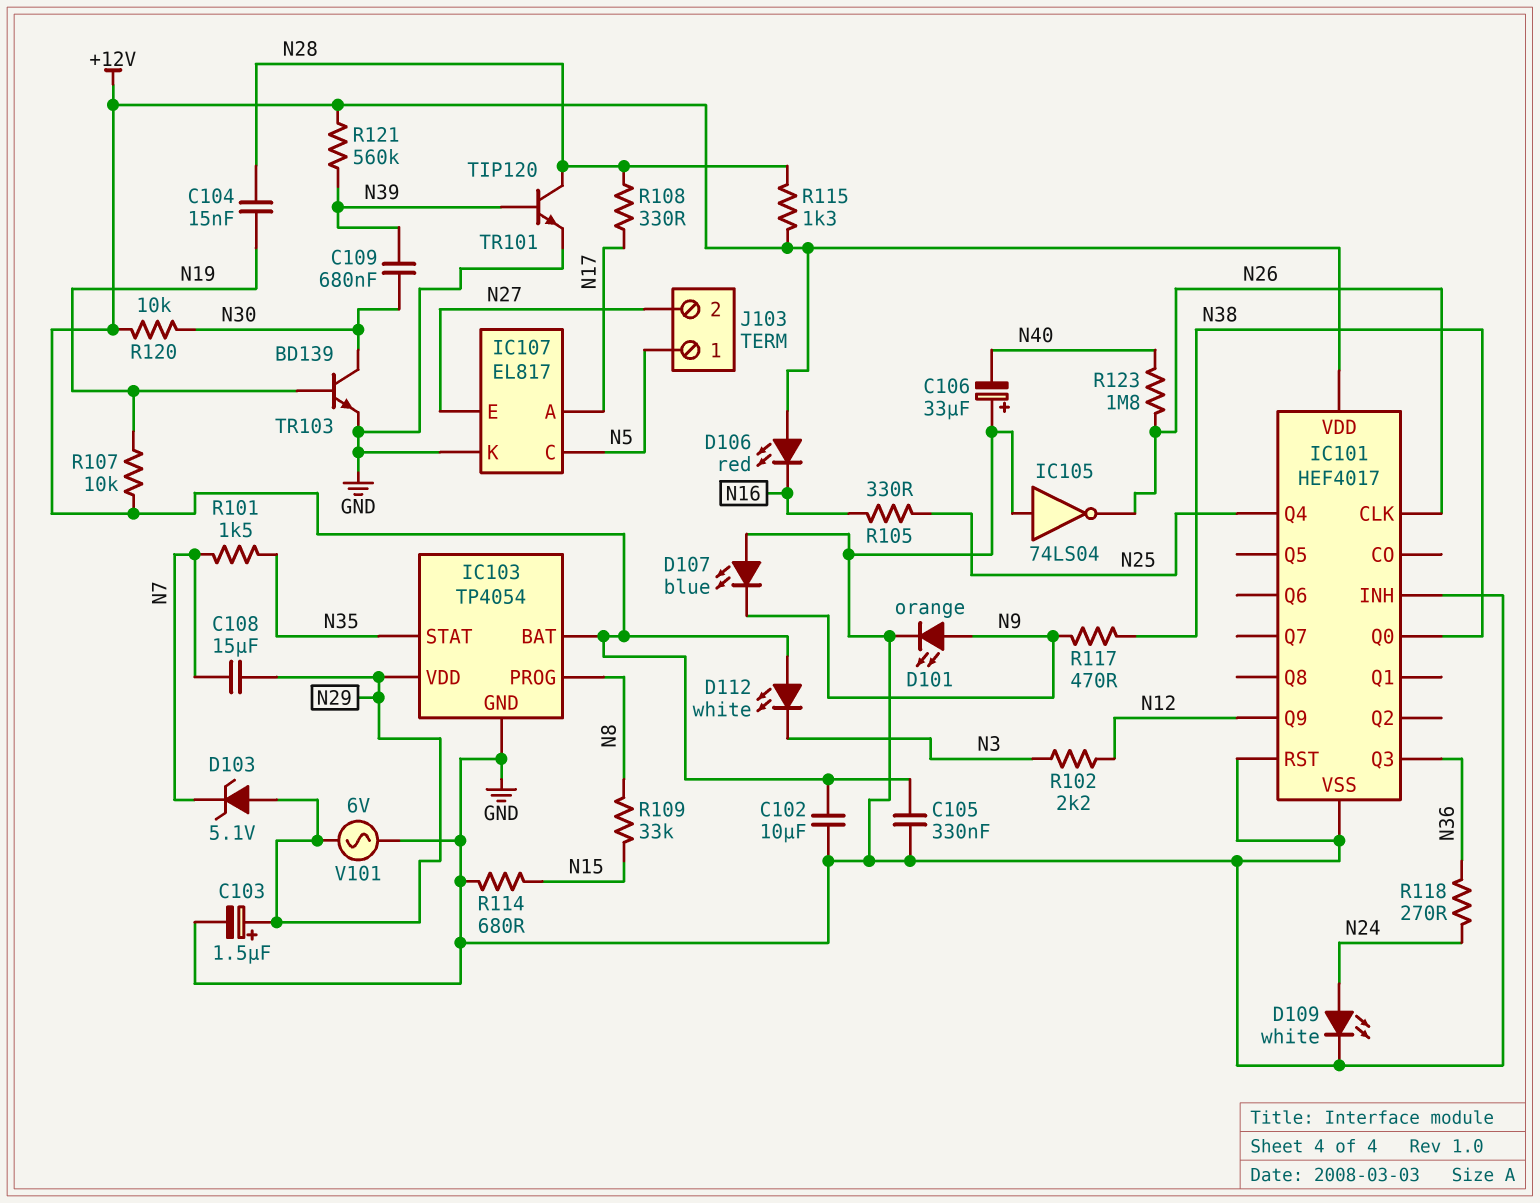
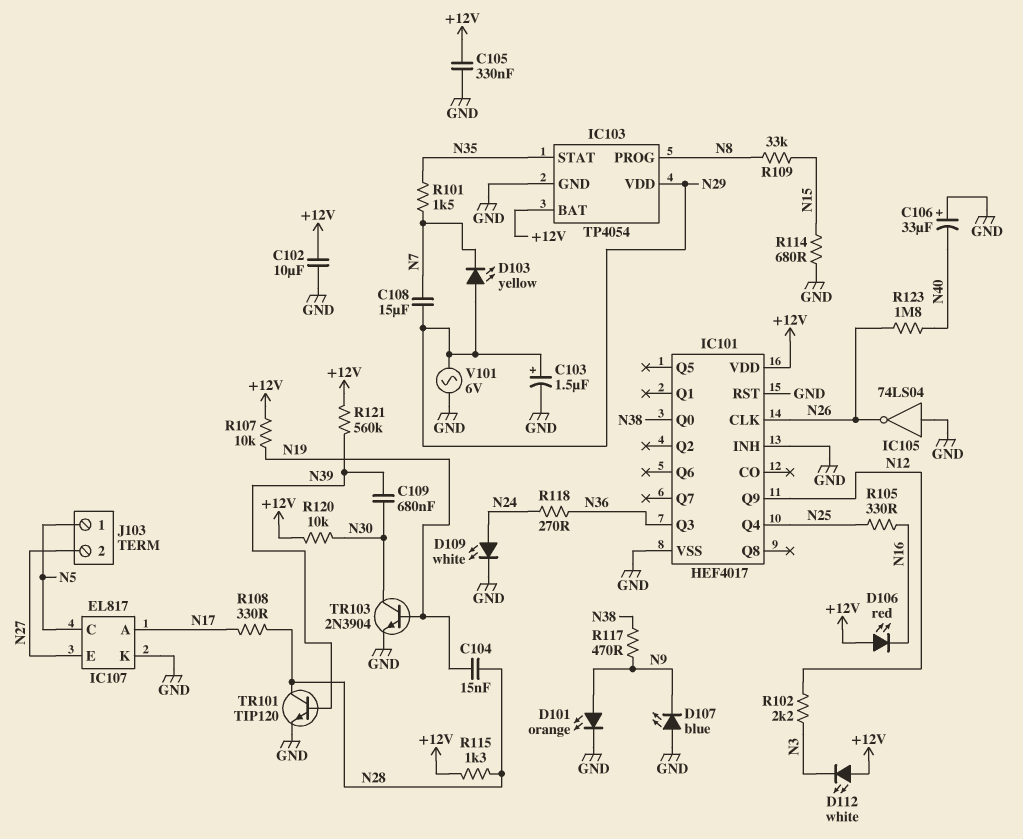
D103: zener 5.1V (A N29, K N7) -> LED yellow (A N29, K N7)
TR103: NPN BD139 (B N19, C N30, E GND) -> NPN 2N3904 (B N19, C N30, E GND)

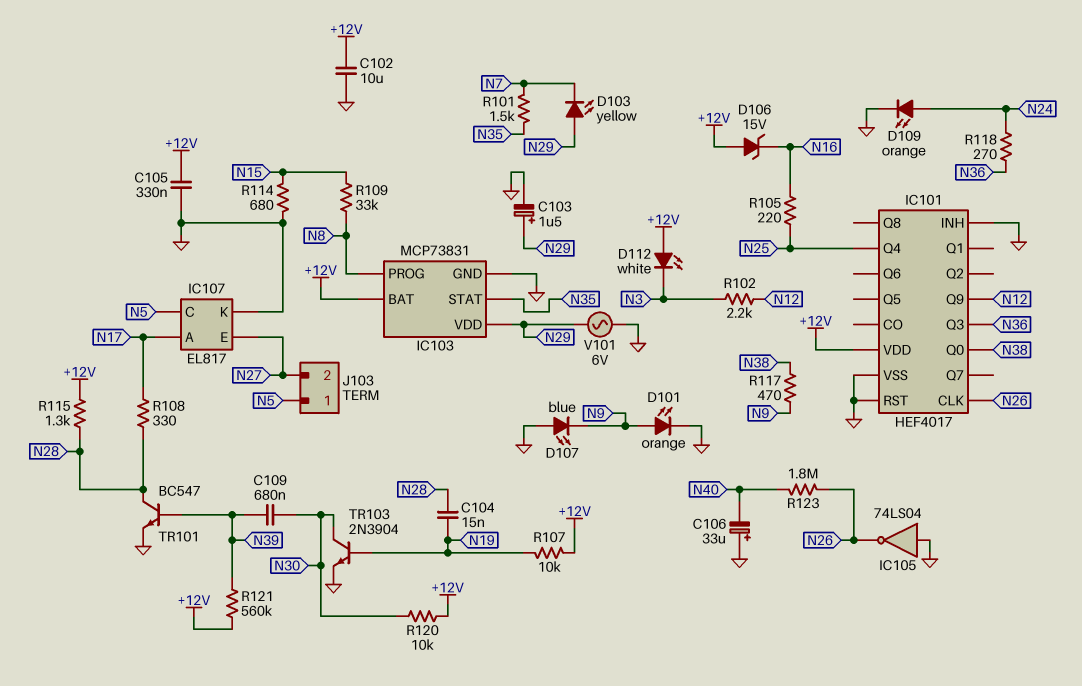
C108: 15uF (N7, N29) -> none
D106: LED red (A +12V, K N16) -> zener 15V (A +12V, K N16)
D109: LED white (A N24, K GND) -> LED orange (A N24, K GND)
IC103: TP4054 -> MCP73831
R105: 330 (N16, N25) -> 220 (N16, N25)
TR101: NPN TIP120 (B N39, C N28, E GND) -> NPN BC547 (B N39, C N28, E GND)

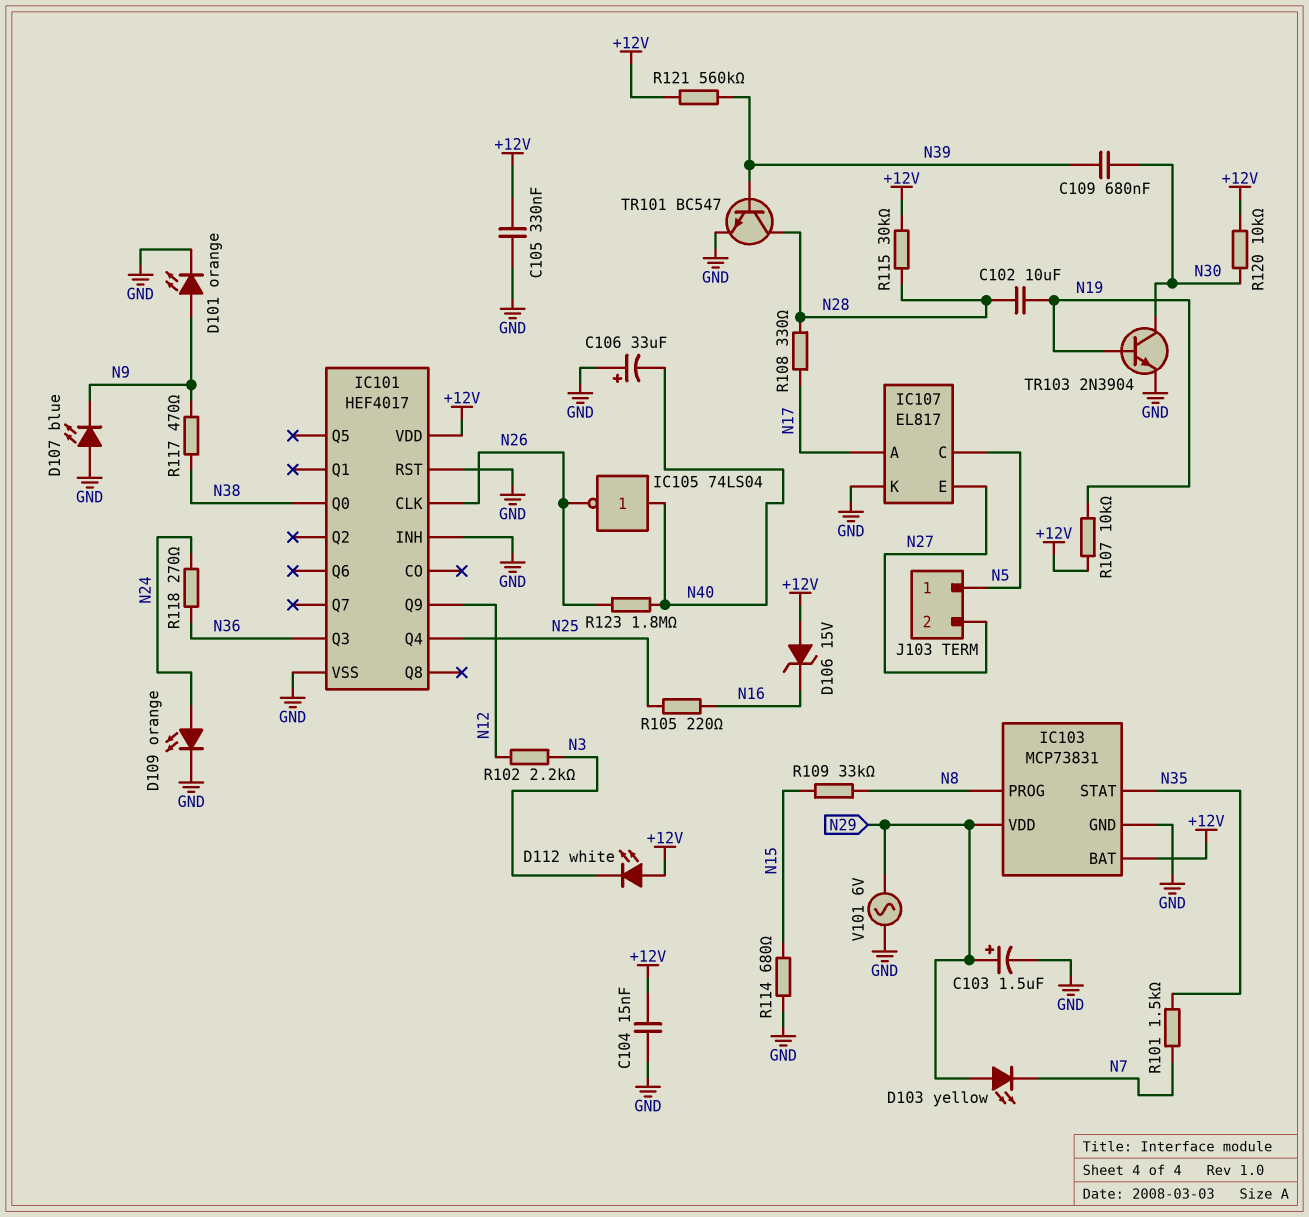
C102: 10uF (+12V, GND) -> 10uF (N19, N28)
C104: 15nF (N19, N28) -> 15nF (+12V, GND)
IC105: NOT 74LS04 (in GND, out N26) -> NOT 74LS04 (in N40, out N26)
R115: 1.3k (+12V, N28) -> 30k (+12V, N28)

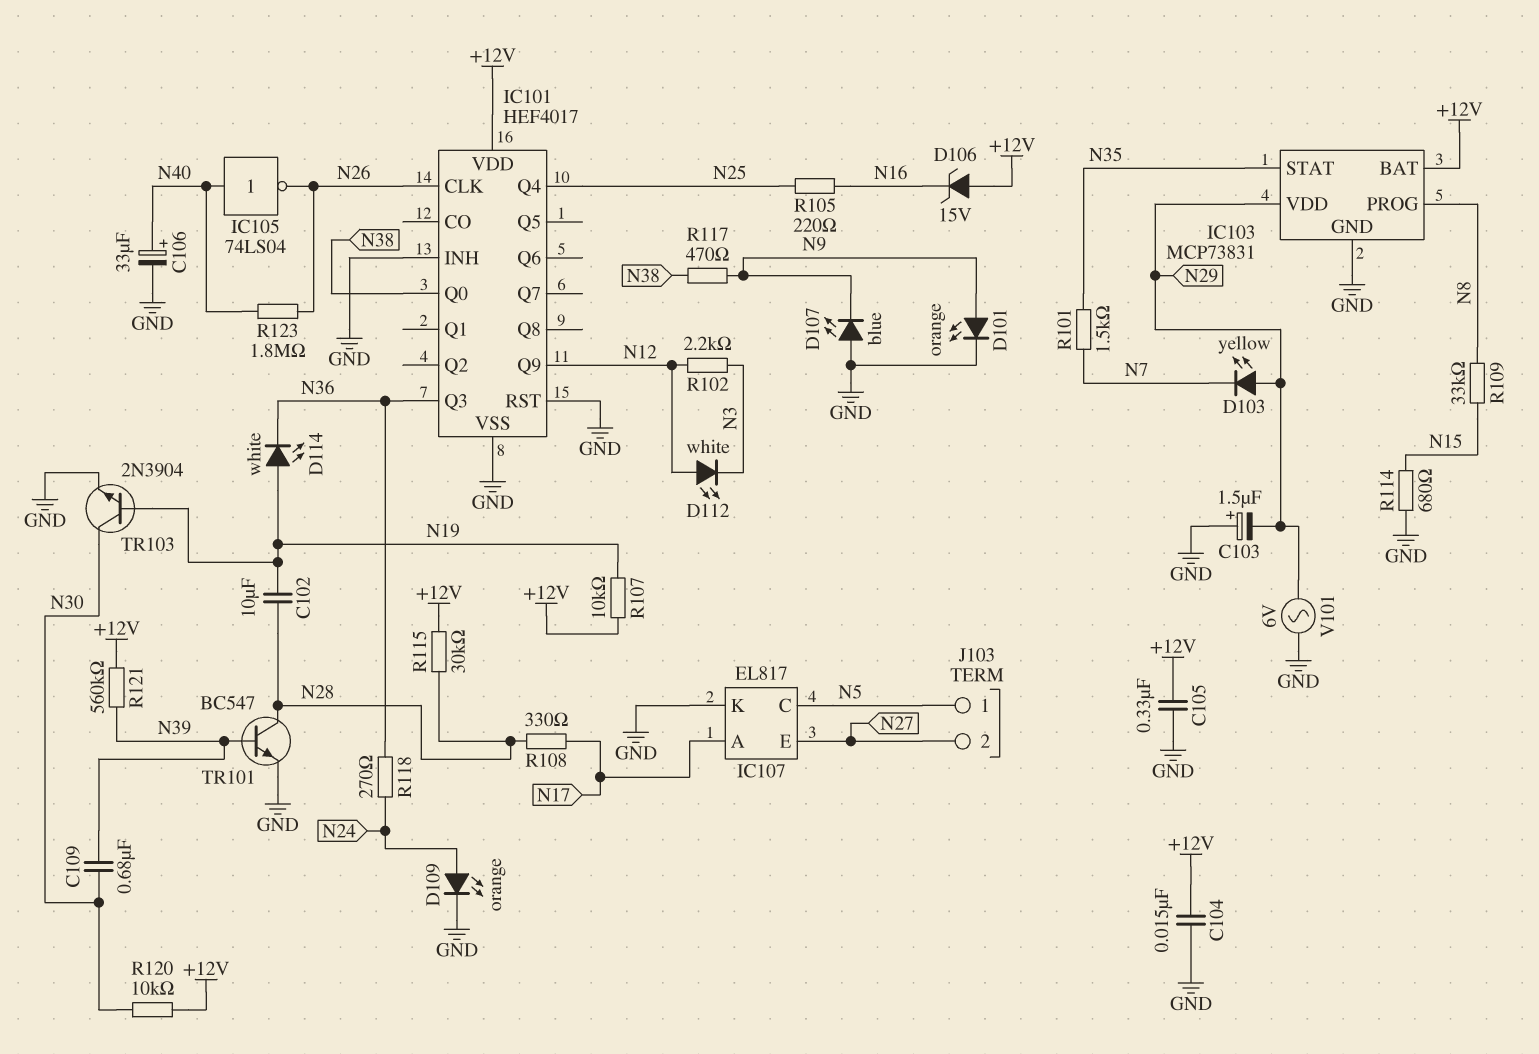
C103: 1.5uF (plus N29, minus GND) -> 1.5uF (plus GND, minus N29)
C106: 33uF (plus GND, minus N40) -> 33uF (plus N40, minus GND)
D112: LED white (A +12V, K N3) -> LED white (A N12, K N3)
D114: none -> LED white (A N19, K N36)

